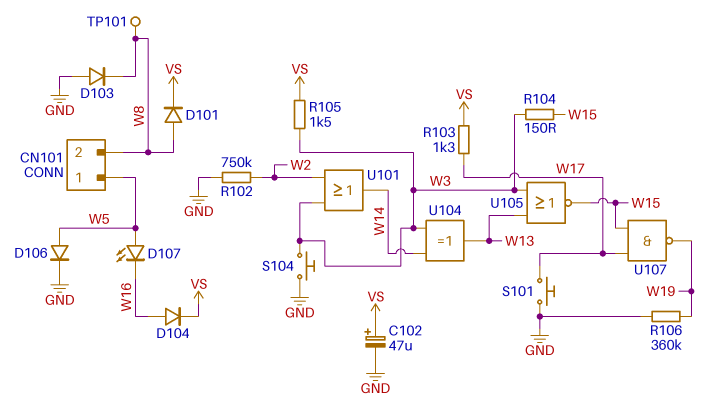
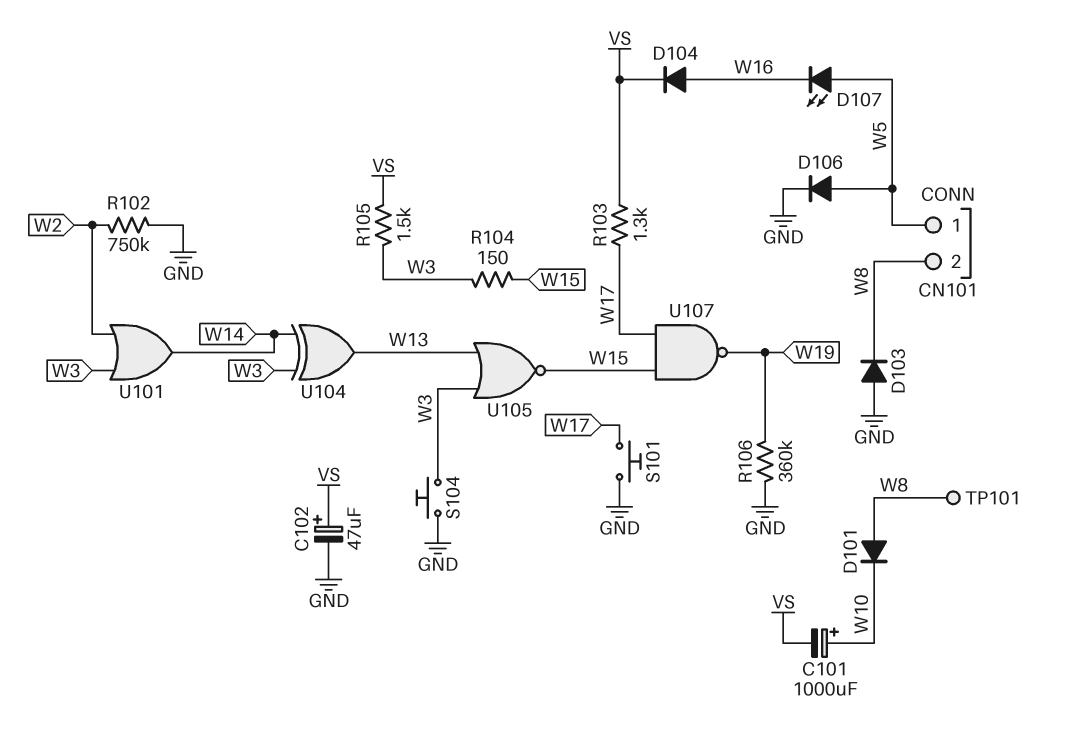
C101: none -> 1000uF (plus W10, minus VS)
D101: diode (A W8, K VS) -> diode (A W8, K W10)

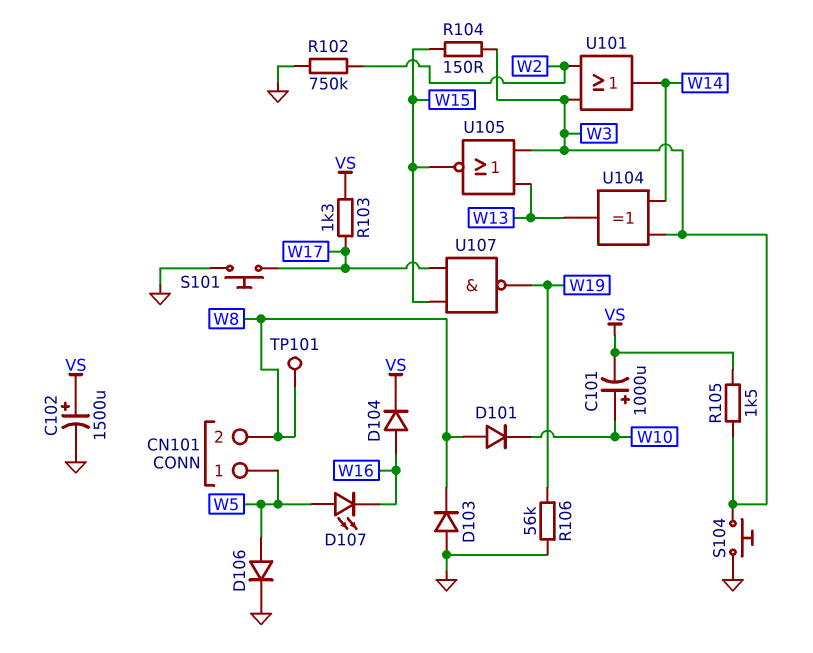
C102: 47uF (plus VS, minus GND) -> 1500uF (plus VS, minus GND)
R106: 360k (GND, W19) -> 56k (GND, W19)

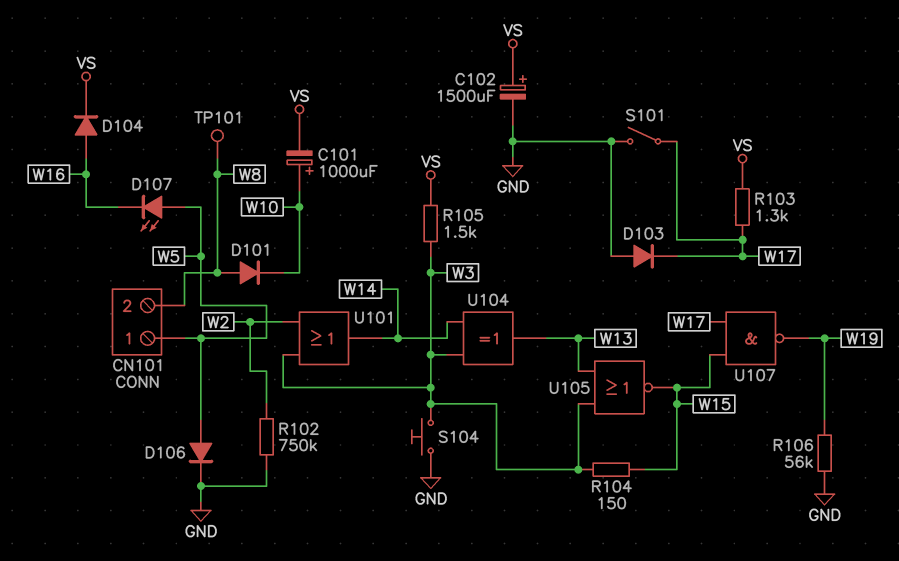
D103: diode (A GND, K W8) -> diode (A GND, K W17)
S101: button (GND, W17) -> switch (GND, W17)

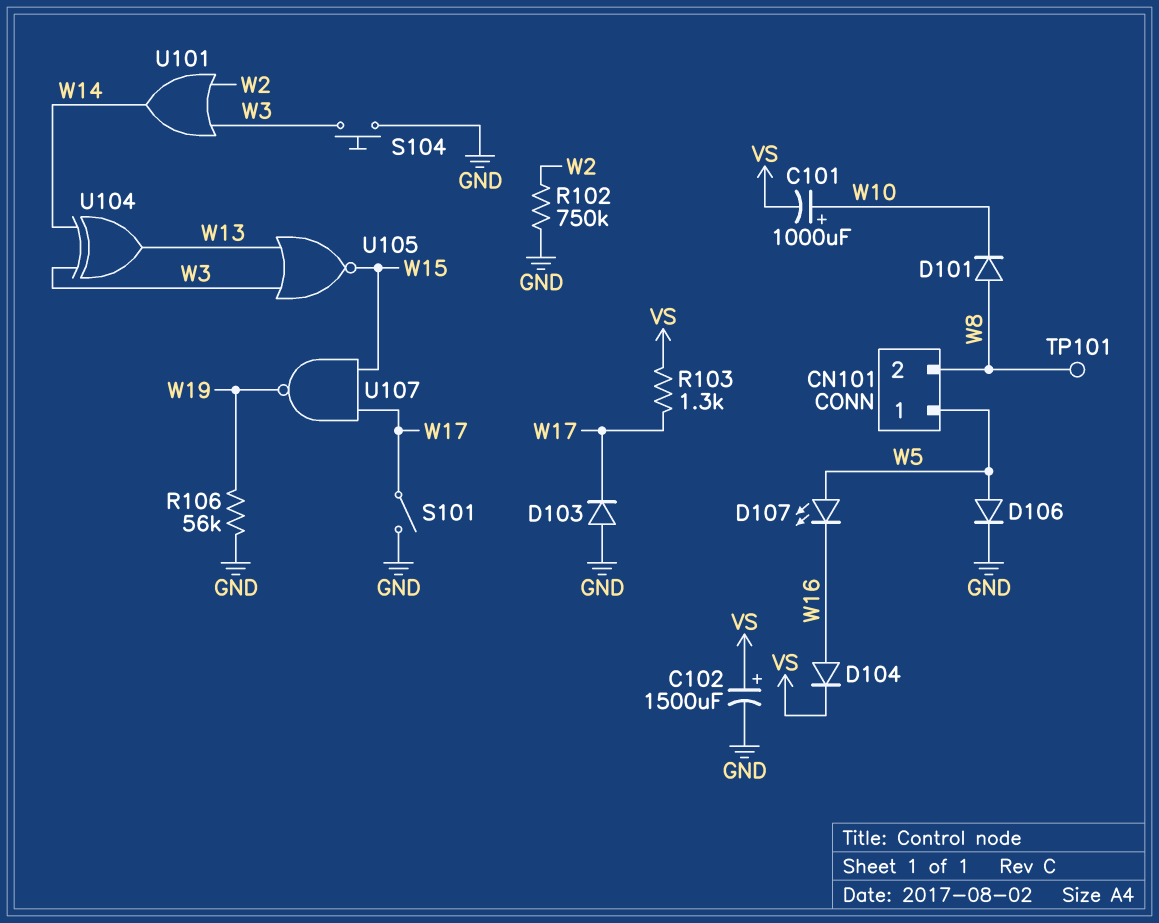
R104: 150 (W3, W15) -> none
R105: 1.5k (VS, W3) -> none

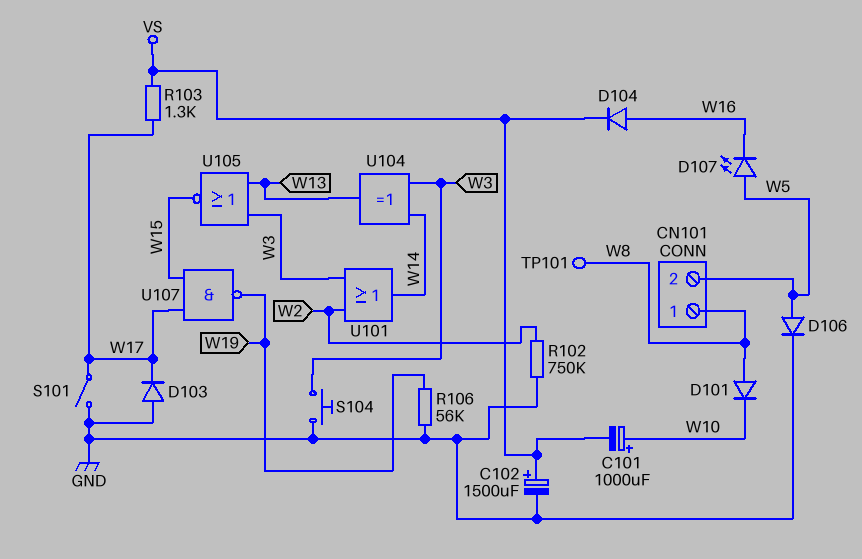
CN101 pin 1: W5 -> W8
CN101 pin 2: W8 -> W5

